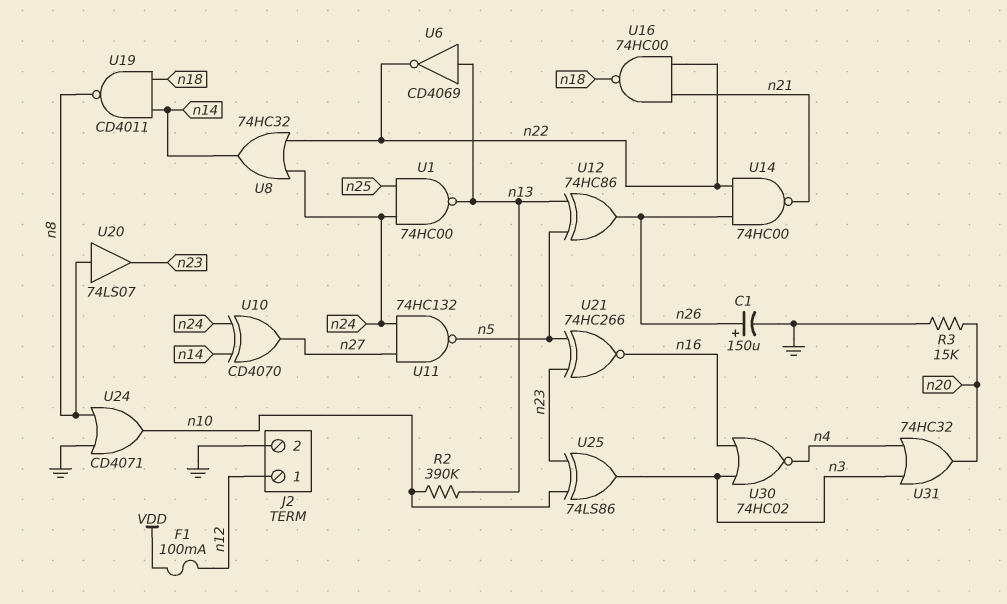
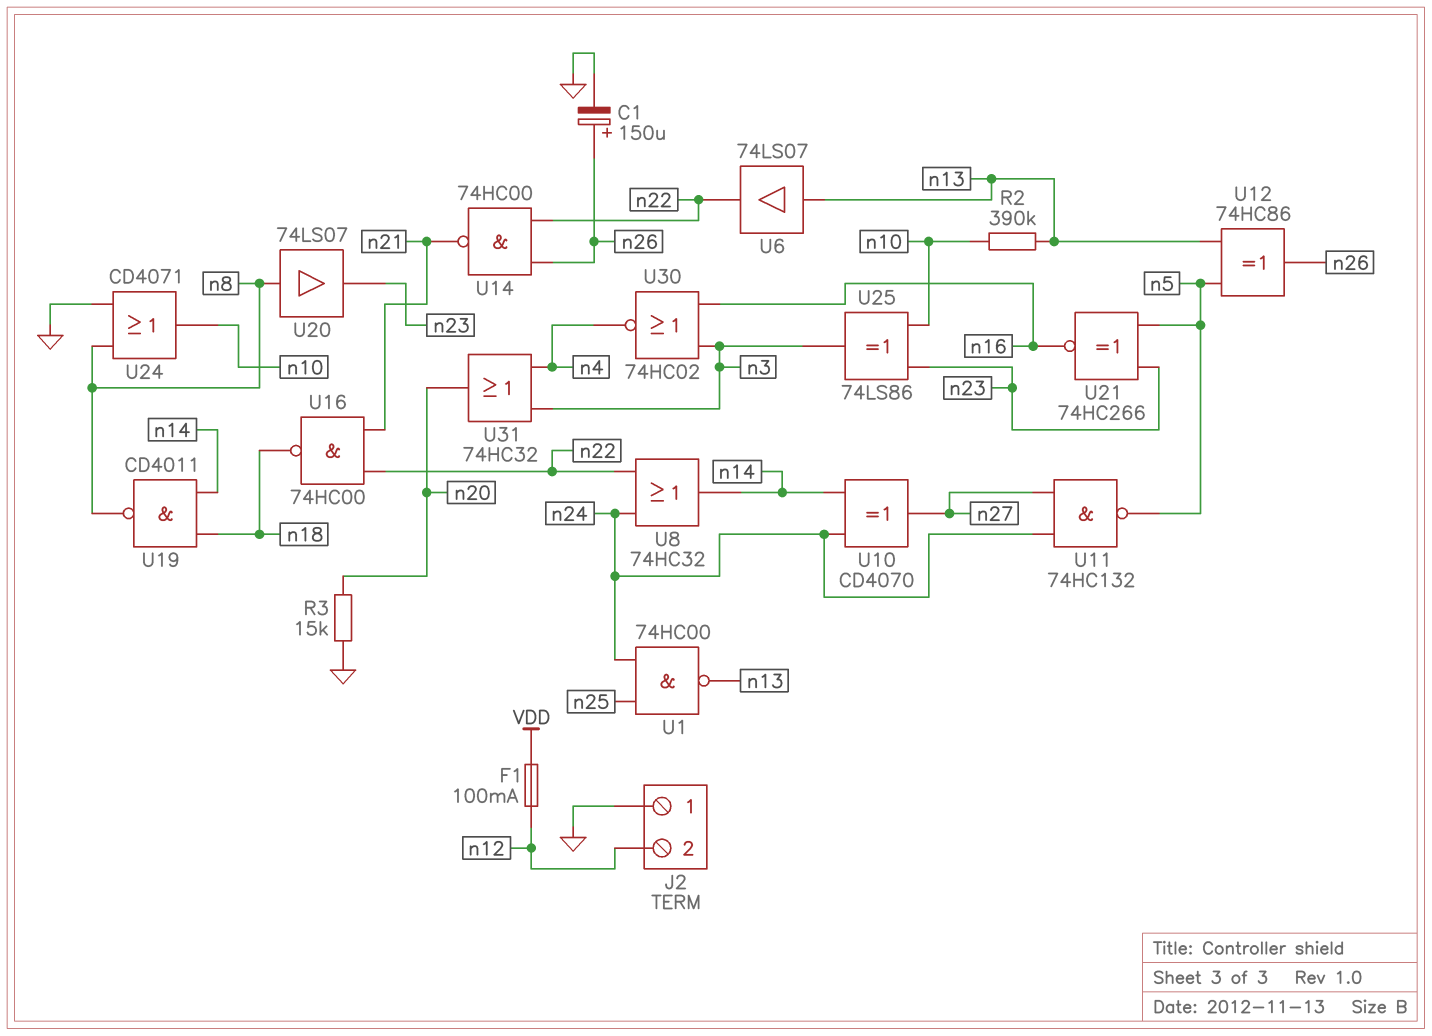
J2 pin 1: n12 -> GND
J2 pin 2: GND -> n12
U6: NOT CD4069 (in n13, out n22) -> buffer 74LS07 (in n13, out n22)

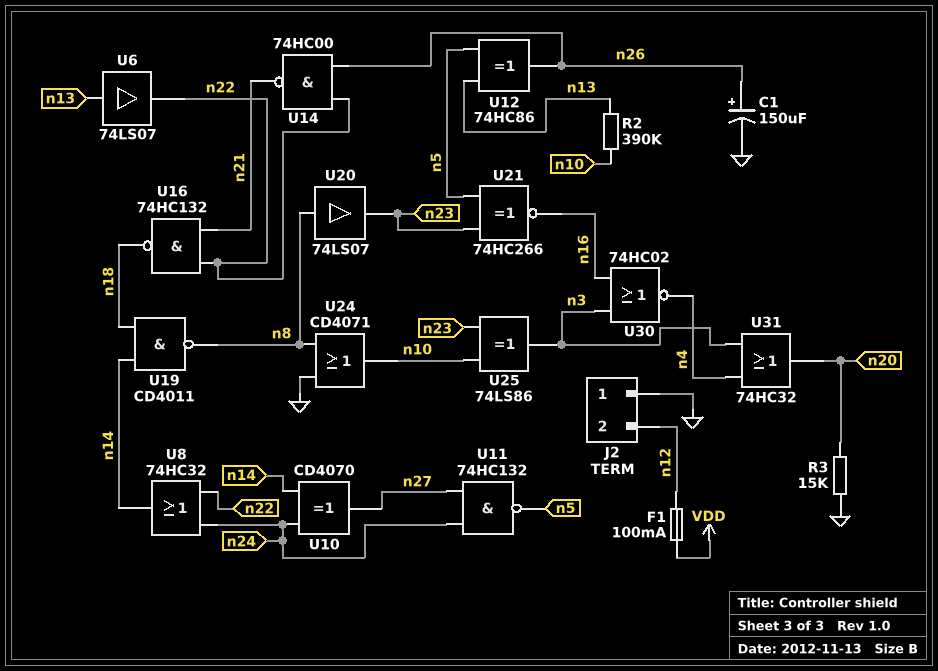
U1: NAND 74HC00 (in n24, in n25, out n13) -> none
U16: NAND 74HC00 (in n21, in n22, out n18) -> NAND 74HC132 (in n21, in n22, out n18)

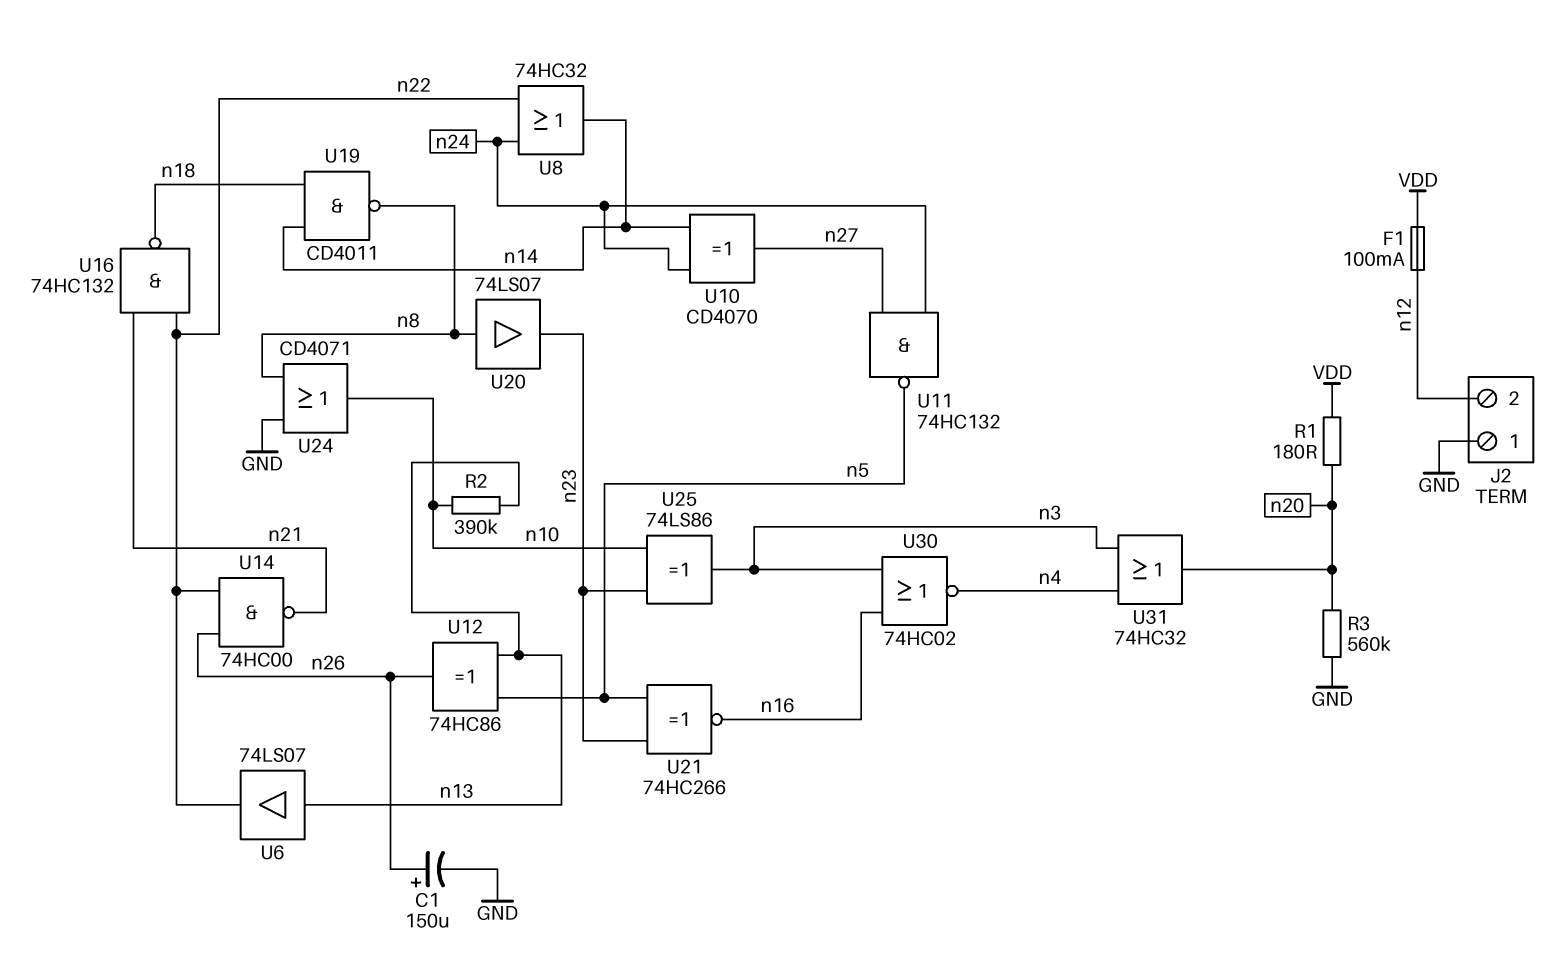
R1: none -> 180 (VDD, n20)
R3: 15k (GND, n20) -> 560k (GND, n20)

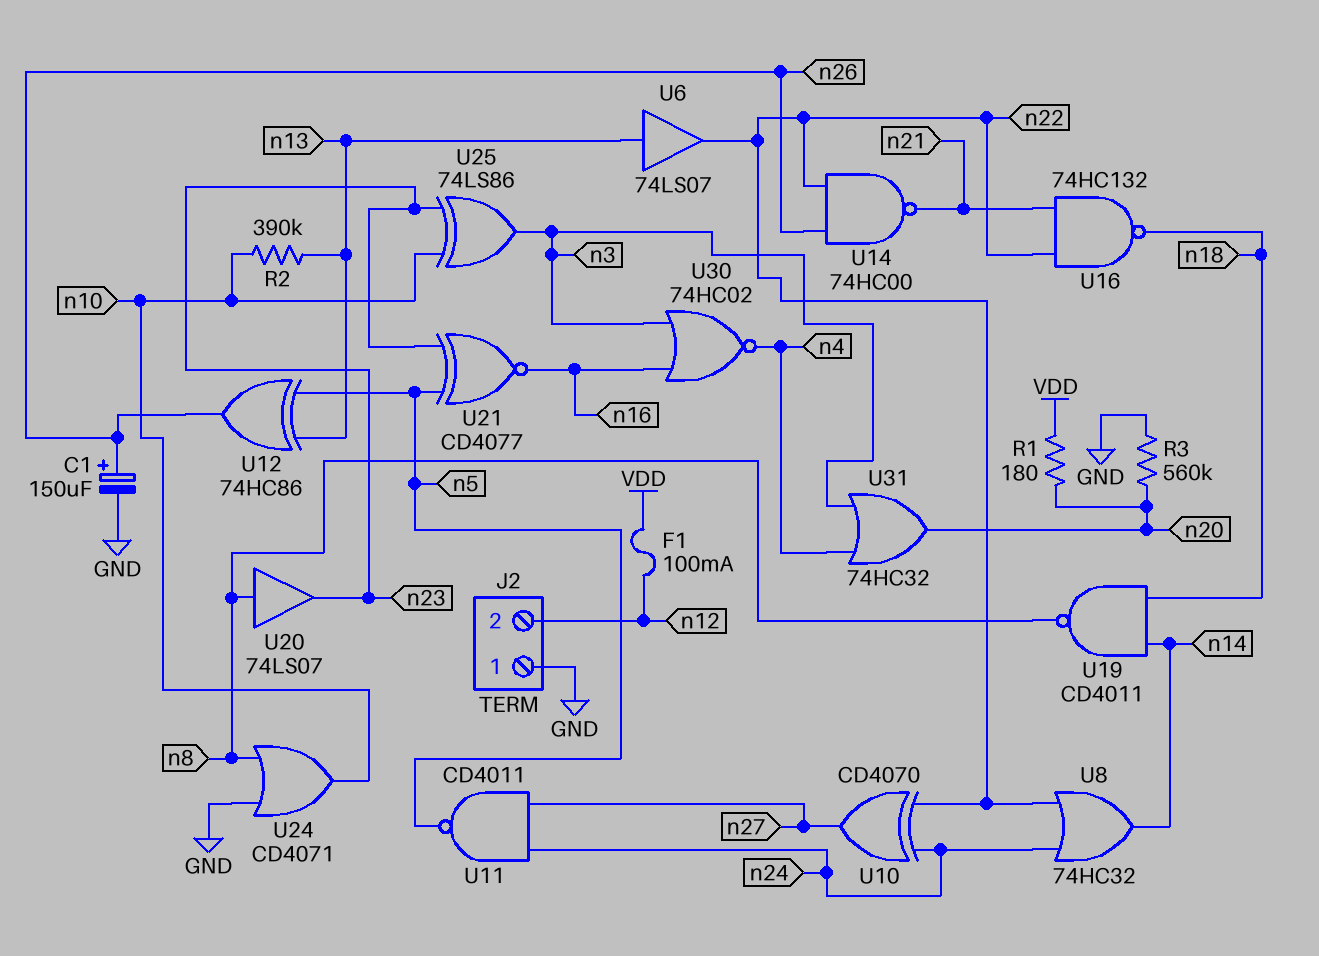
U10: XOR CD4070 (in n14, in n24, out n27) -> XOR CD4070 (in n22, in n24, out n27)
U11: NAND 74HC132 (in n24, in n27, out n5) -> NAND CD4011 (in n24, in n27, out n5)
U21: XNOR 74HC266 (in n5, in n23, out n16) -> XNOR CD4077 (in n5, in n23, out n16)

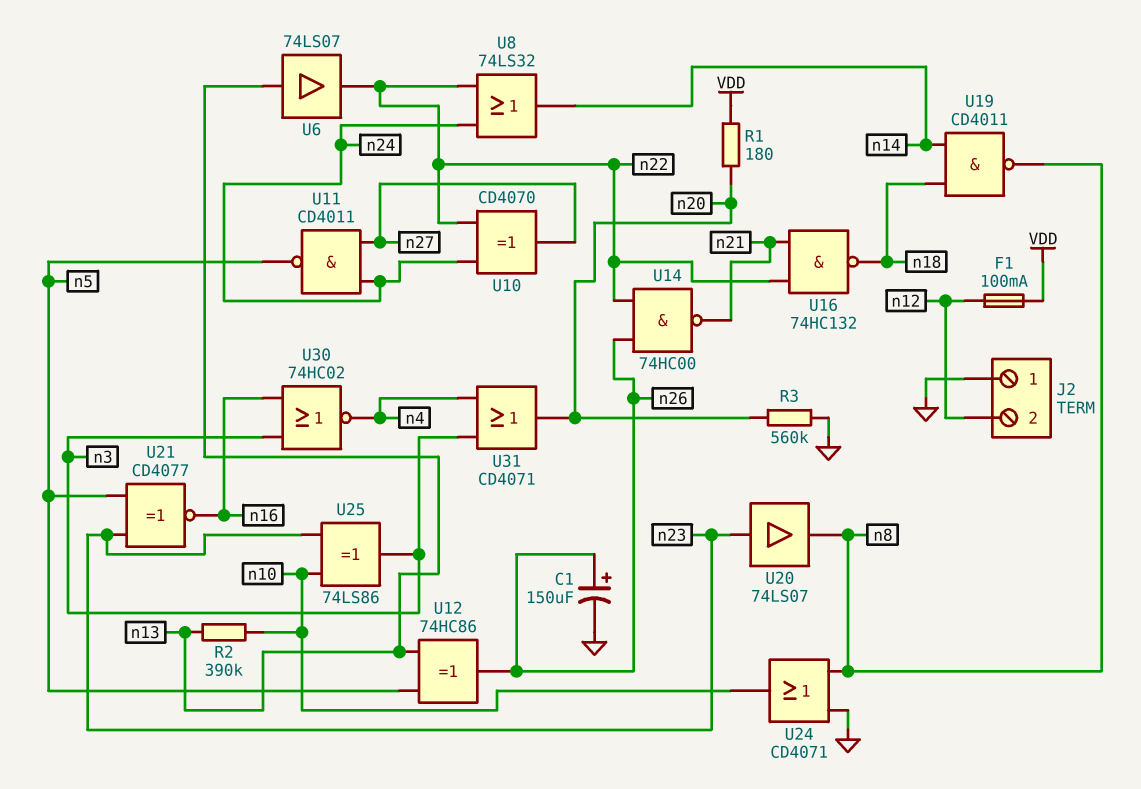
U8: OR 74HC32 (in n22, in n24, out n14) -> OR 74LS32 (in n22, in n24, out n14)
U20: buffer 74LS07 (in n8, out n23) -> buffer 74LS07 (in n23, out n8)
U31: OR 74HC32 (in n3, in n4, out n20) -> OR CD4071 (in n3, in n4, out n20)

